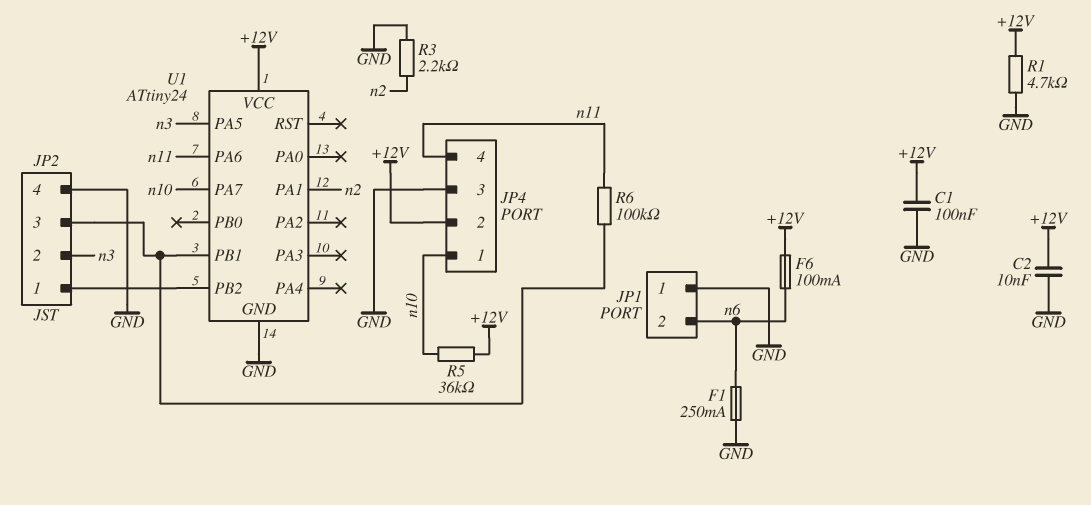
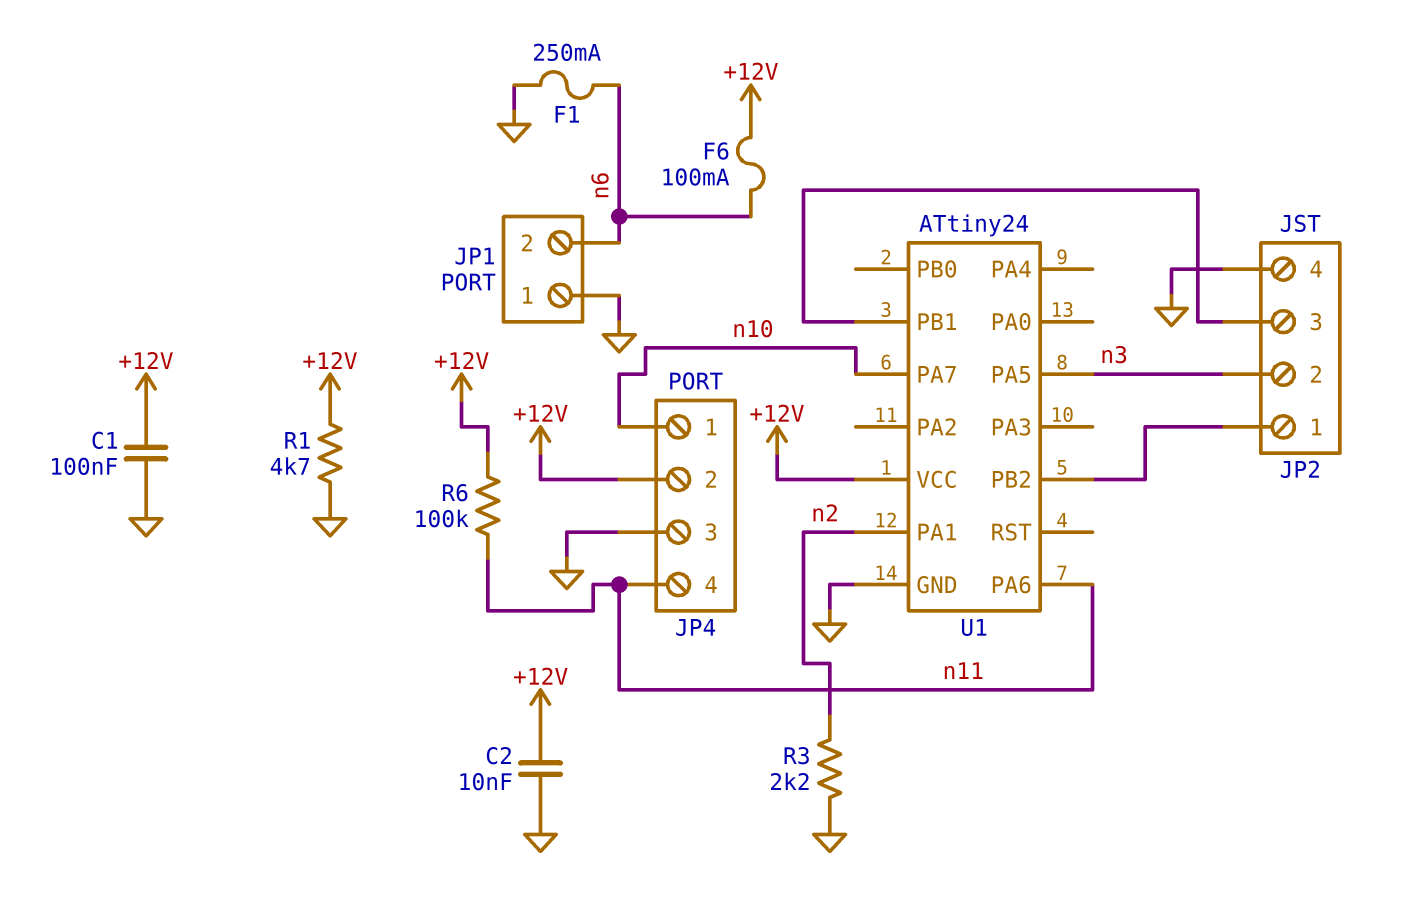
R5: 36k (+12V, n10) -> none
R6: 100k (JP2/3, n11) -> 100k (+12V, n11)

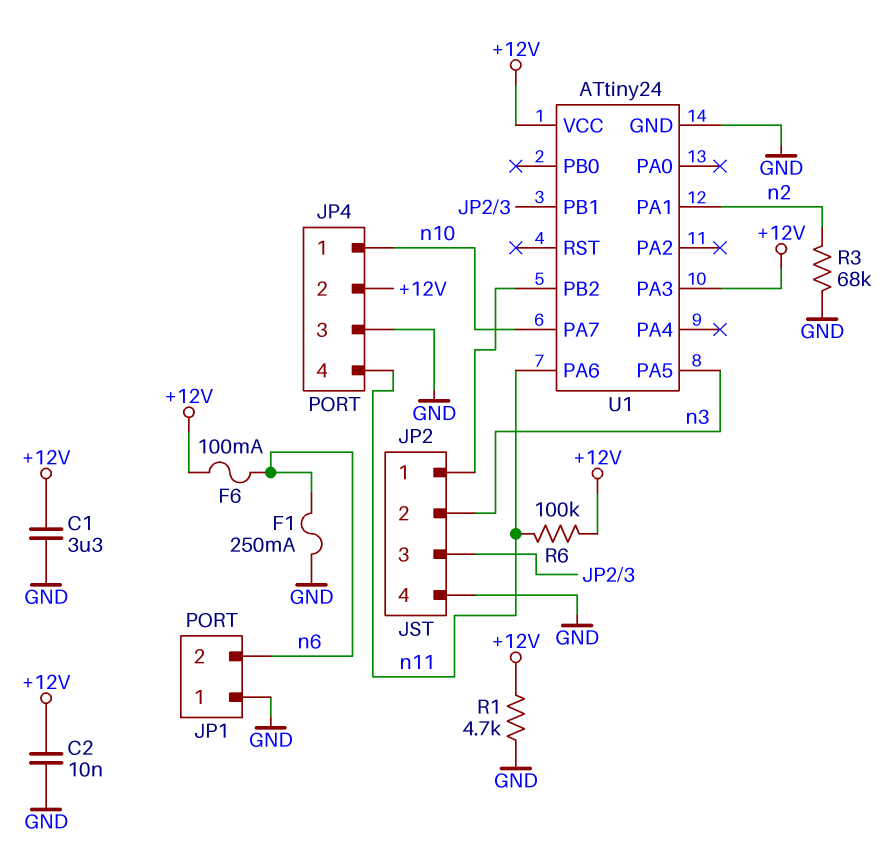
C1: 100nF (+12V, GND) -> 3.3uF (+12V, GND)
R3: 2.2k (GND, n2) -> 68k (GND, n2)
U1 pin PA3: none -> +12V

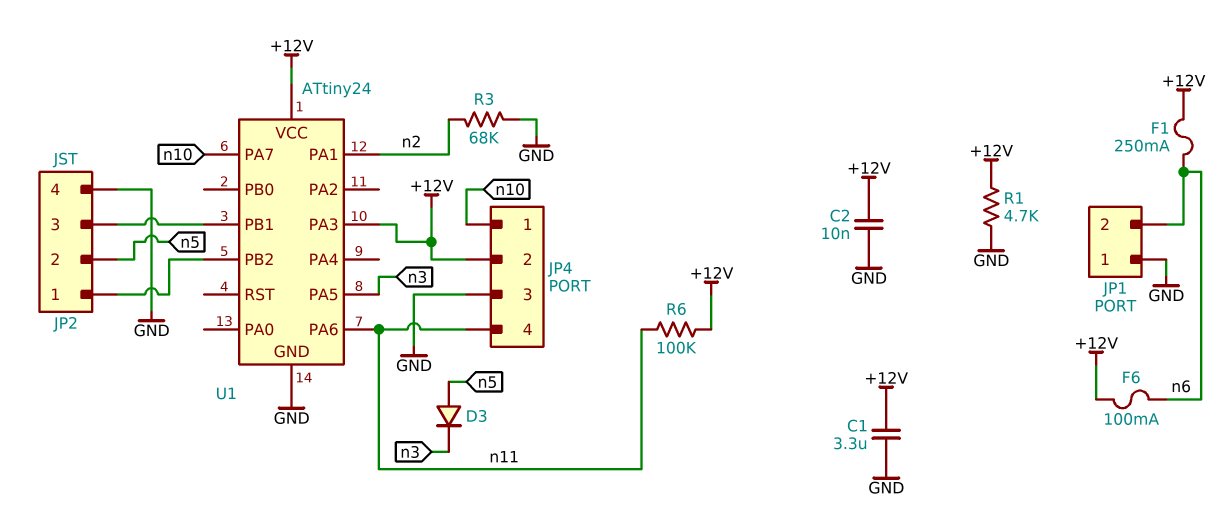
D3: none -> diode (A n5, K n3)
F1: 250mA (GND, n6) -> 250mA (+12V, n6)
JP2 pin 2: n3 -> n5

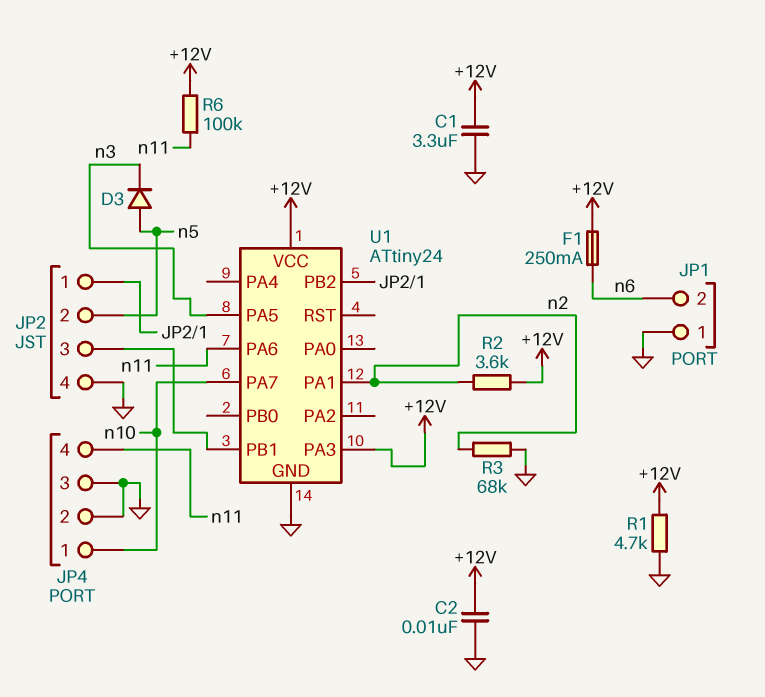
F6: 100mA (+12V, n6) -> none
JP4 pin 2: +12V -> GND
R2: none -> 3.6k (+12V, n2)

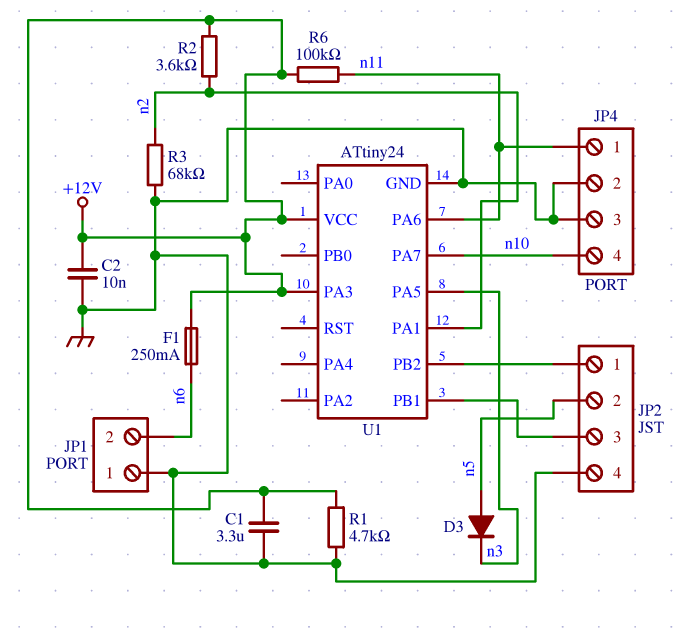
JP4 pin 1: n10 -> n11
JP4 pin 4: n11 -> n10

